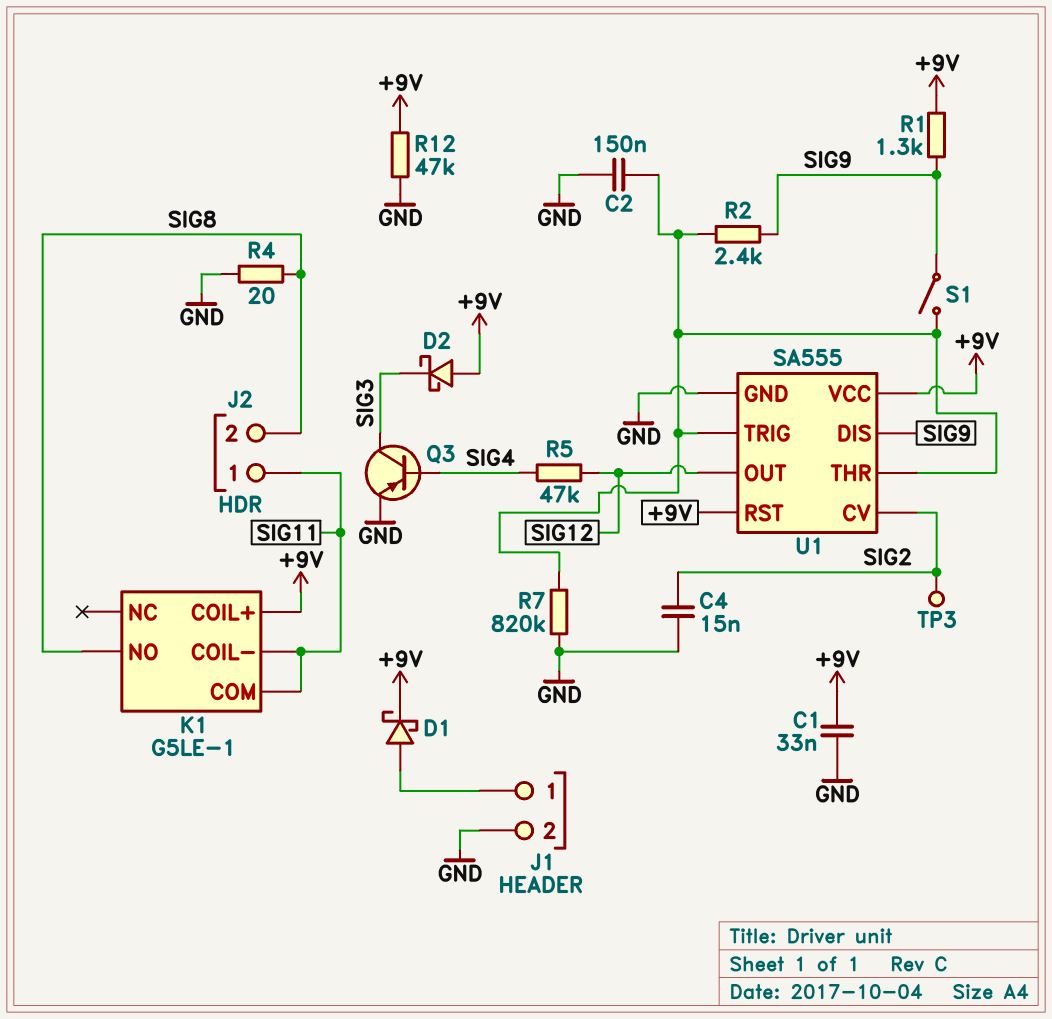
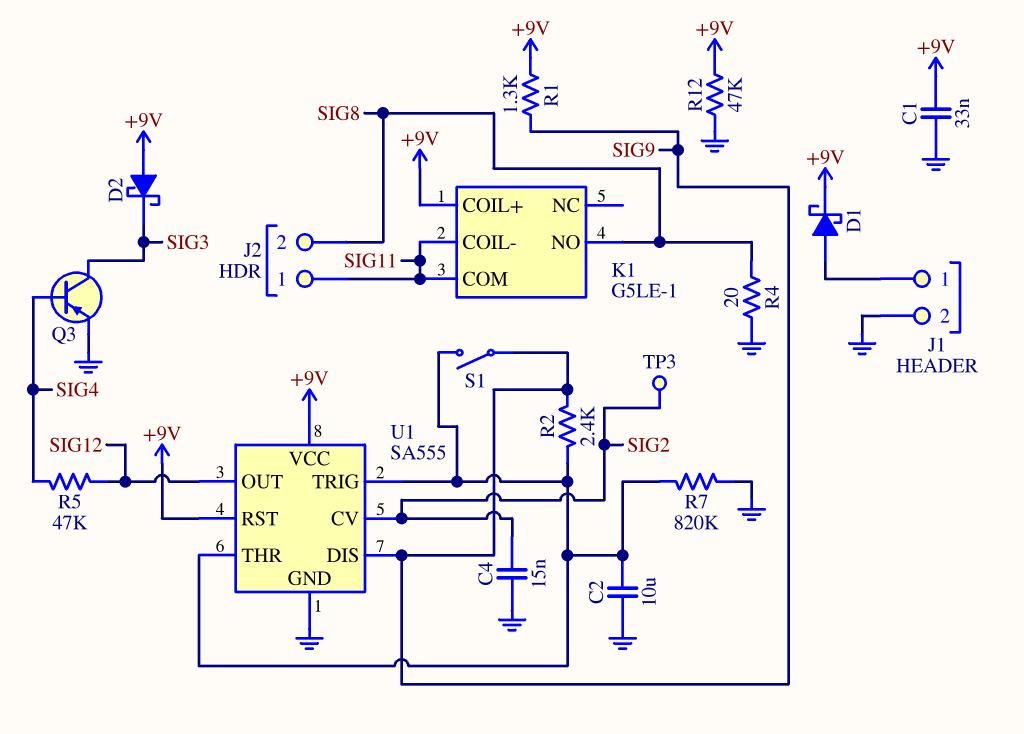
C2: 150nF (GND, U1/THR) -> 10uF (GND, U1/THR)

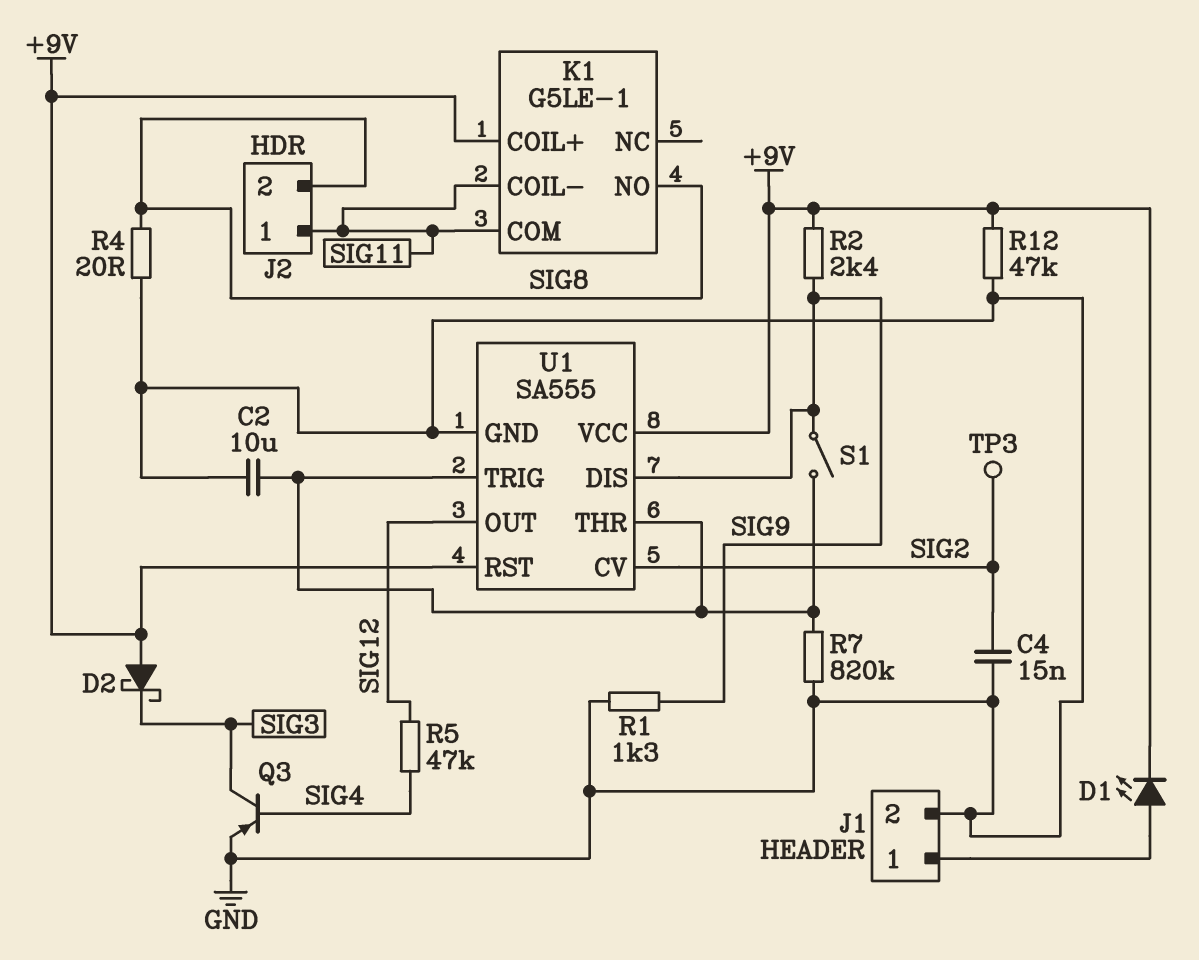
C1: 33nF (+9V, GND) -> none
D1: schottky (A J1/1, K +9V) -> LED (A J1/1, K +9V)
R1: 1.3k (+9V, SIG9) -> 1.3k (GND, SIG9)
R2: 2.4k (SIG9, U1/THR) -> 2.4k (+9V, SIG9)

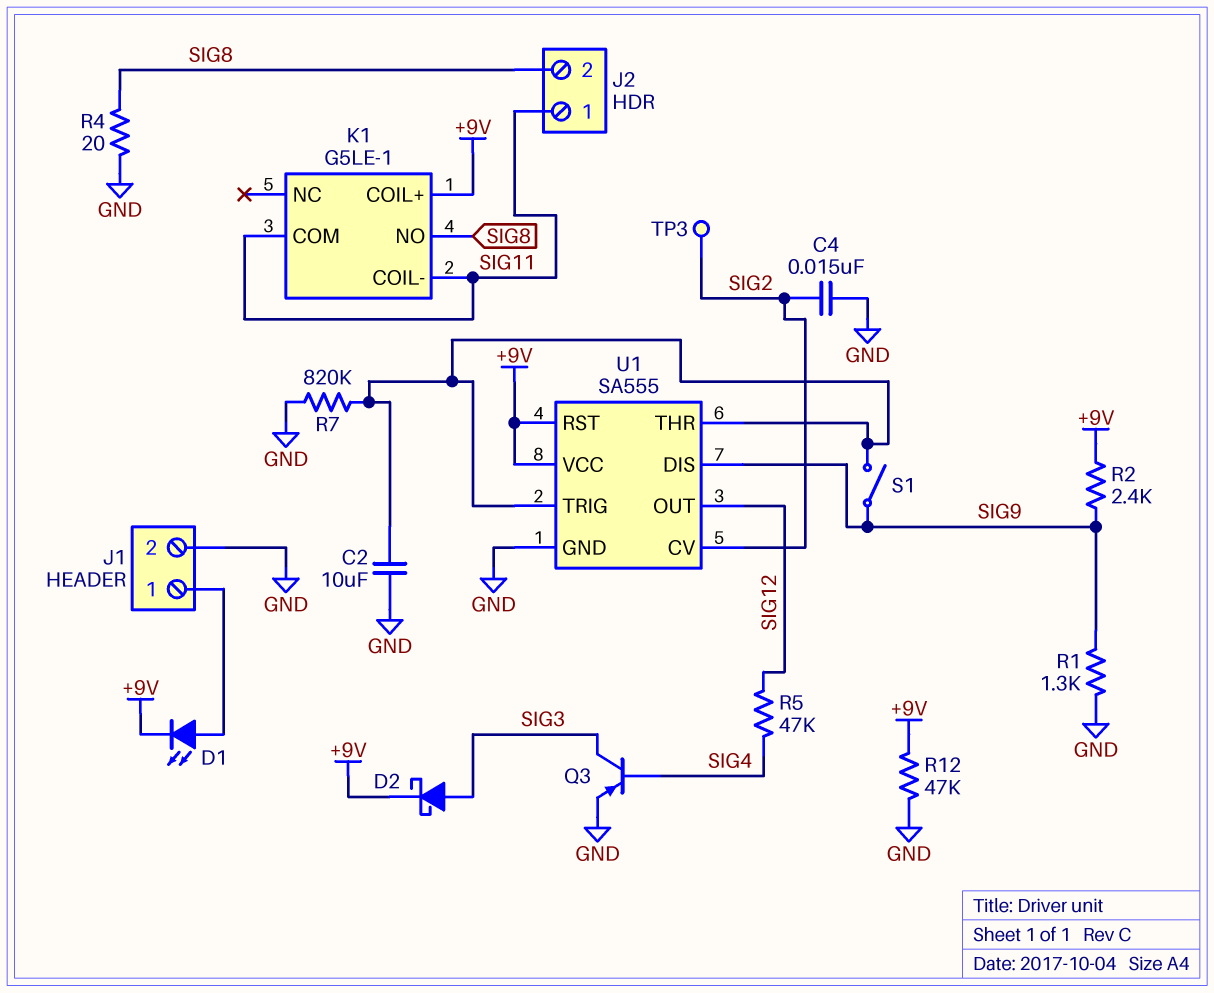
D2: schottky (A +9V, K SIG3) -> schottky (A SIG3, K +9V)

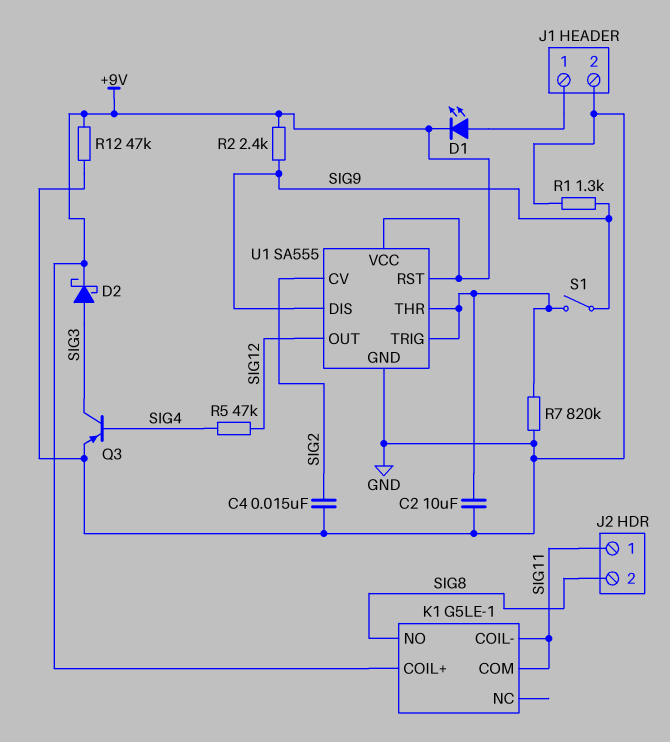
R4: 20 (GND, SIG8) -> none
TP3: test point (SIG2) -> none

